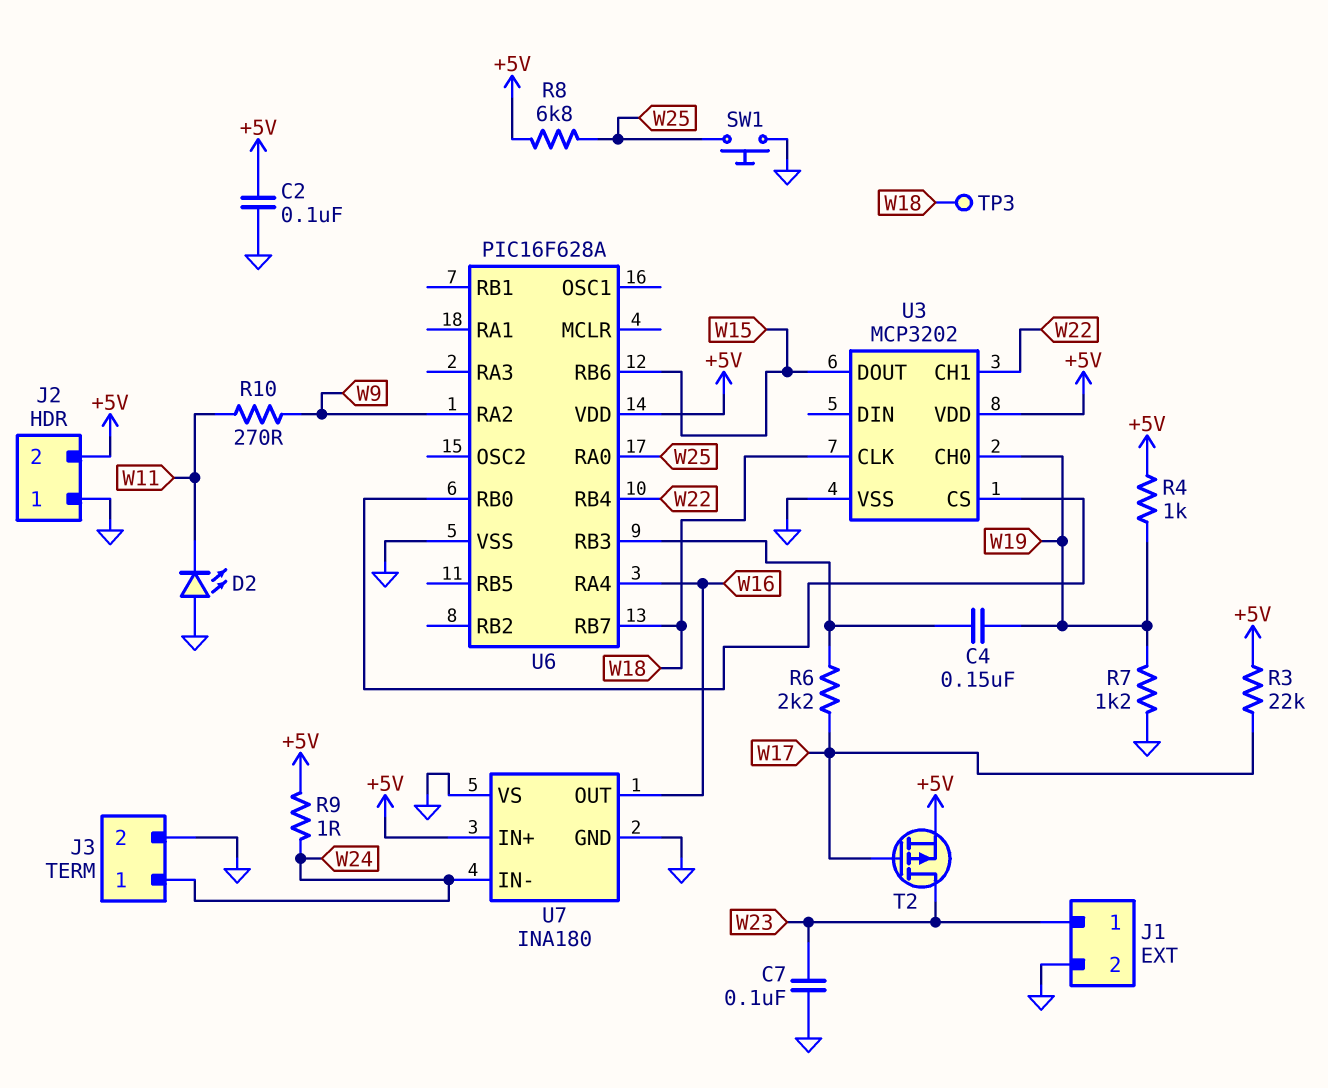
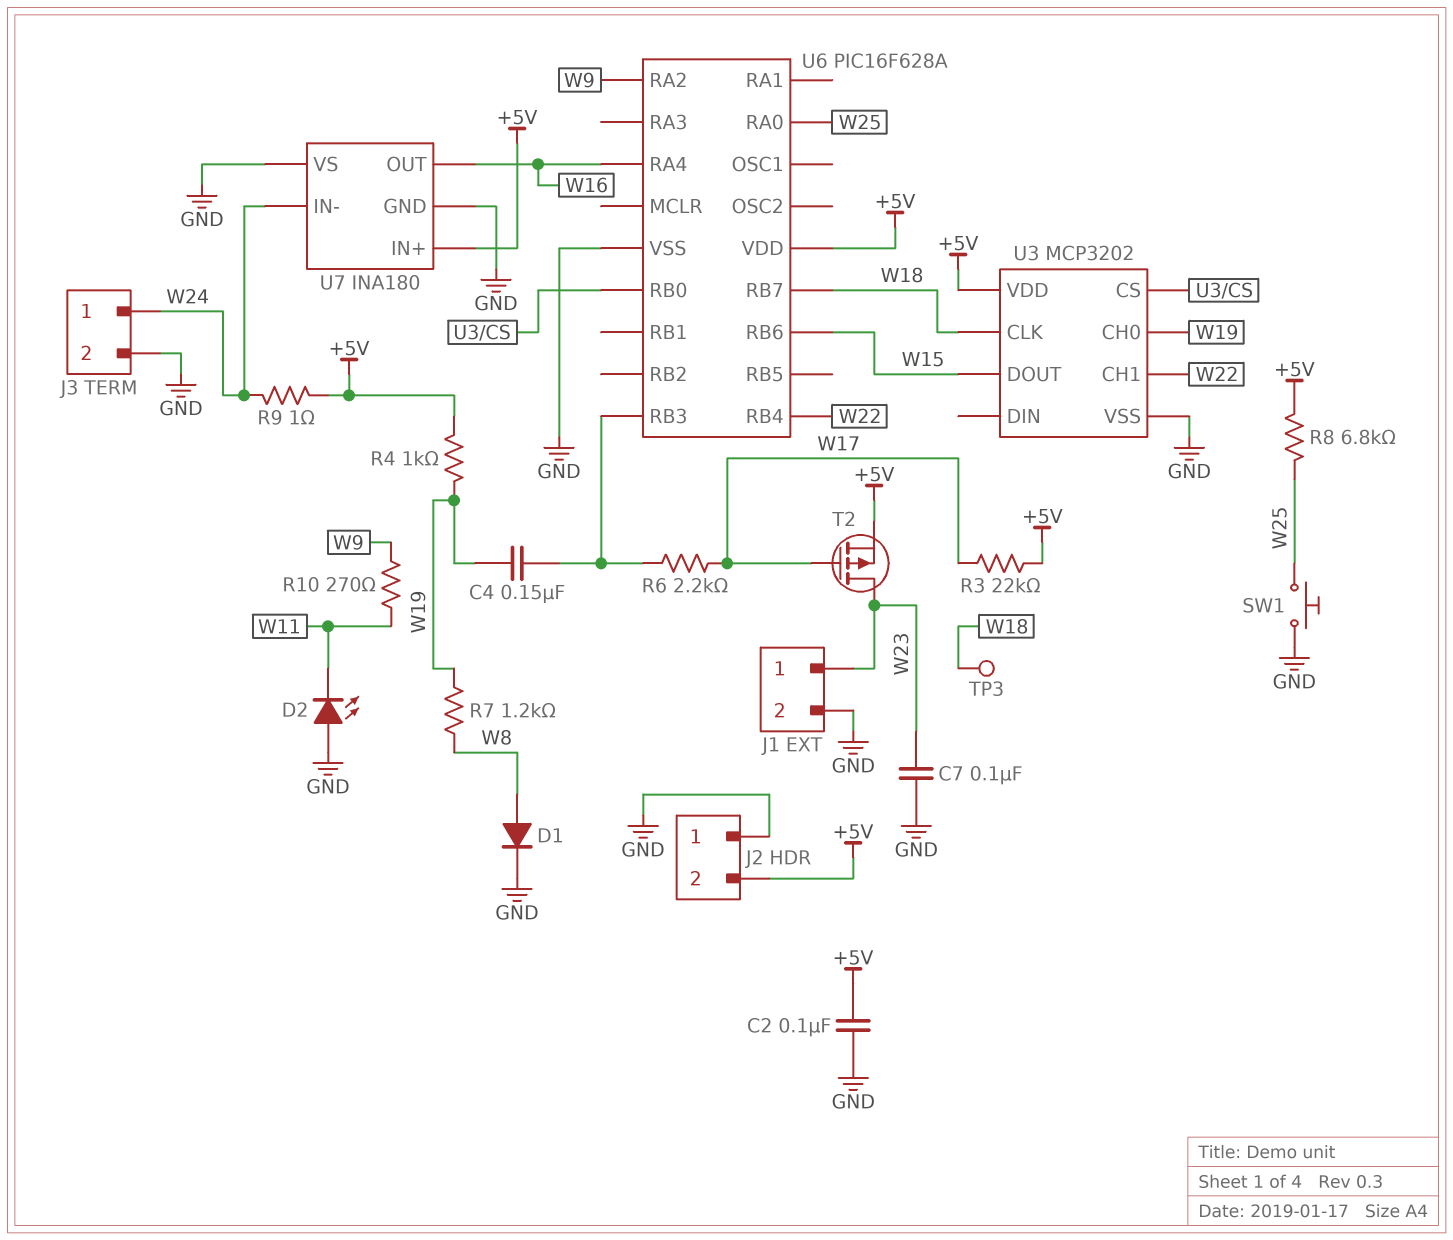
D1: none -> diode (A W8, K GND)
R7: 1.2k (GND, W19) -> 1.2k (W8, W19)

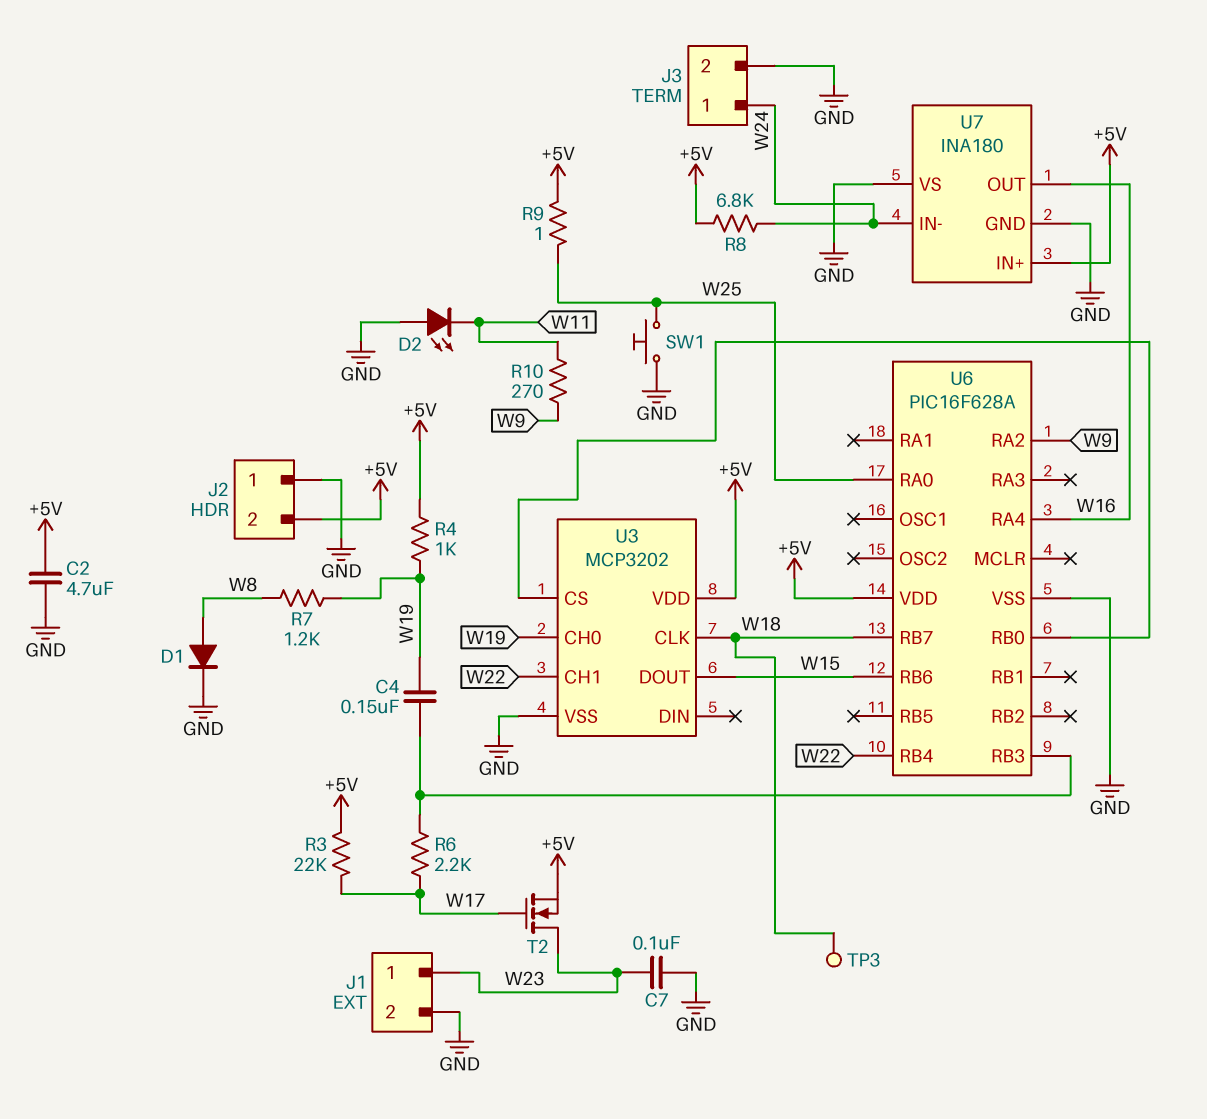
C2: 100nF (+5V, GND) -> 4.7uF (+5V, GND)
R8: 6.8k (+5V, W25) -> 6.8k (+5V, W24)
R9: 1 (+5V, W24) -> 1 (+5V, W25)
T2: PMOS (G W17, D W23, S +5V) -> NMOS (G W17, D W23, S +5V)

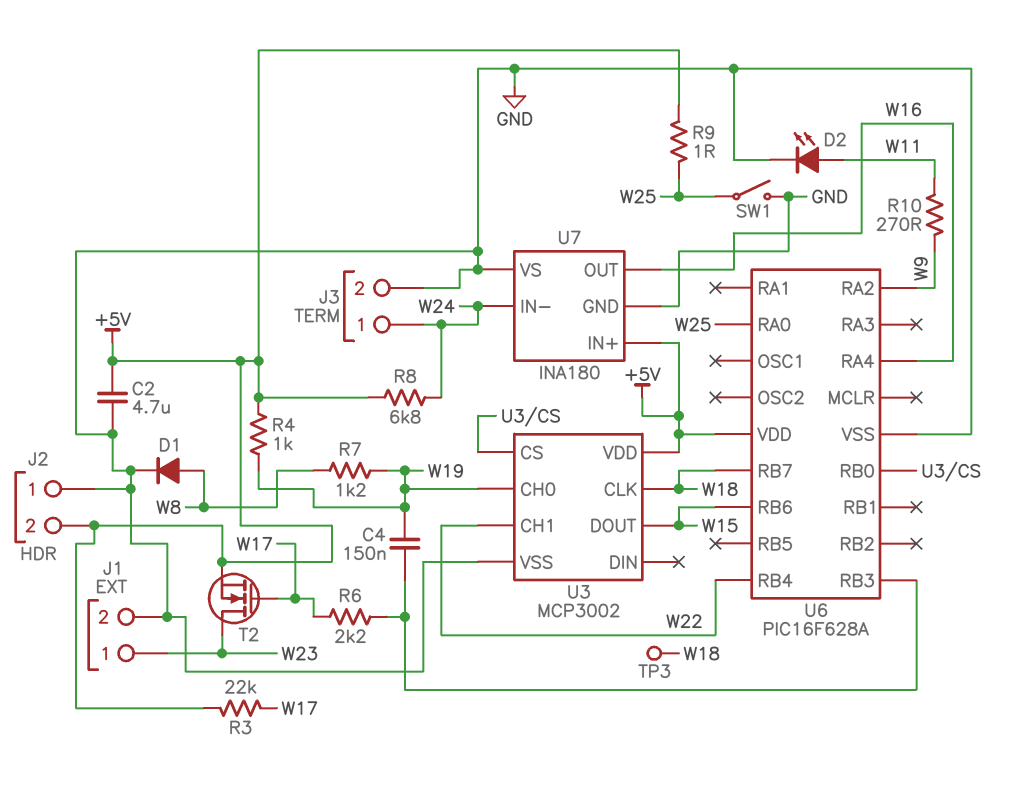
C7: 100nF (GND, W23) -> none
D2: LED (A GND, K W11) -> LED (A W11, K GND)
SW1: button (GND, W25) -> switch (GND, W25)
U3: MCP3202 -> MCP3002

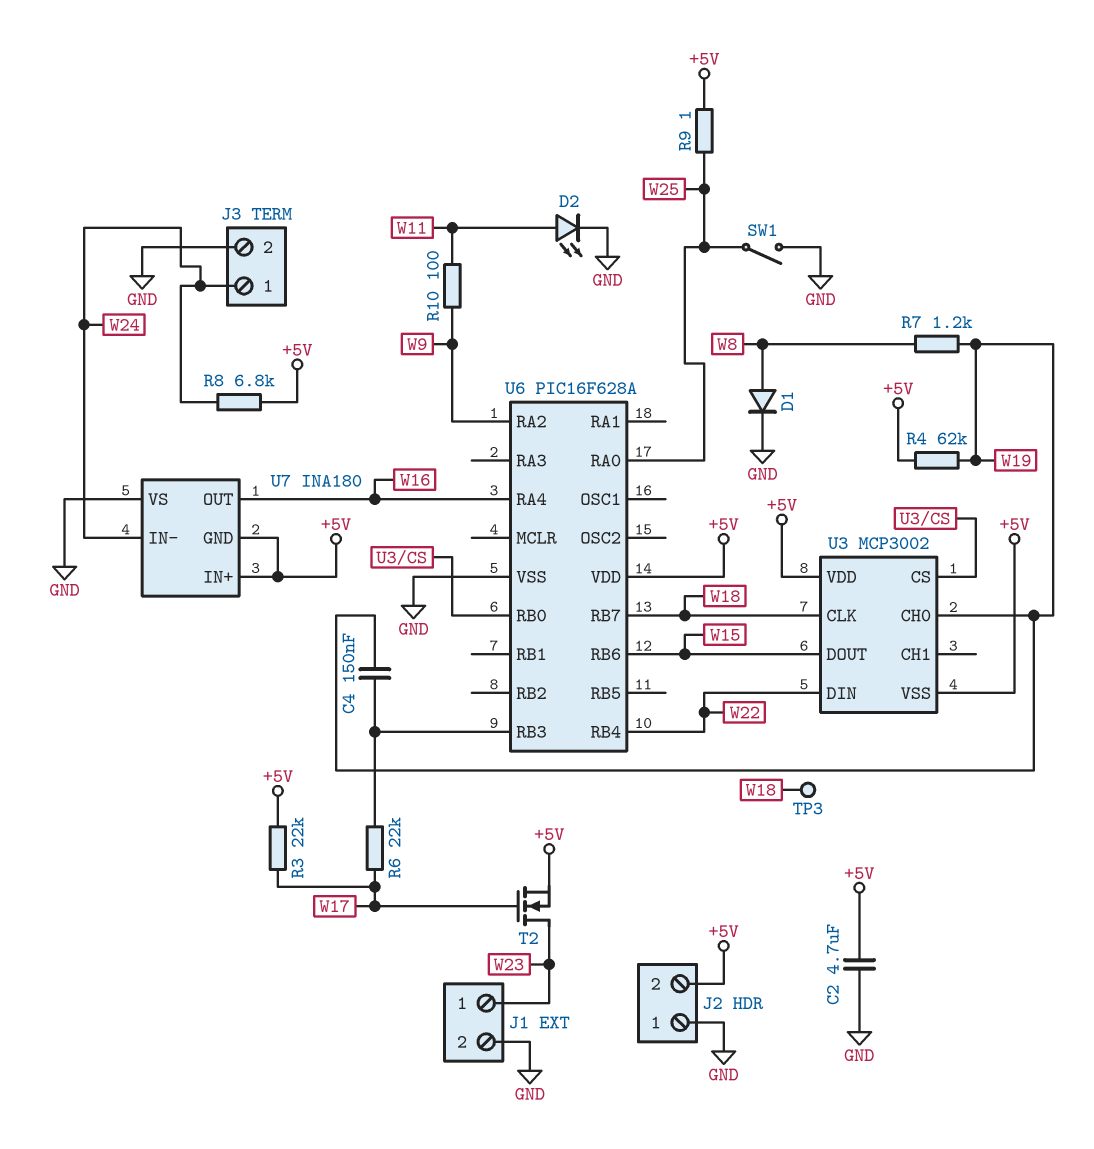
R4: 1k (+5V, W19) -> 62k (+5V, W19)
R6: 2.2k (U6/RB3, W17) -> 22k (U6/RB3, W17)
R10: 270 (W9, W11) -> 100 (W9, W11)
U3 pin CH1: W22 -> none
U3 pin DIN: none -> W22
U3 pin VSS: GND -> +5V
U7 pin GND: GND -> +5V

